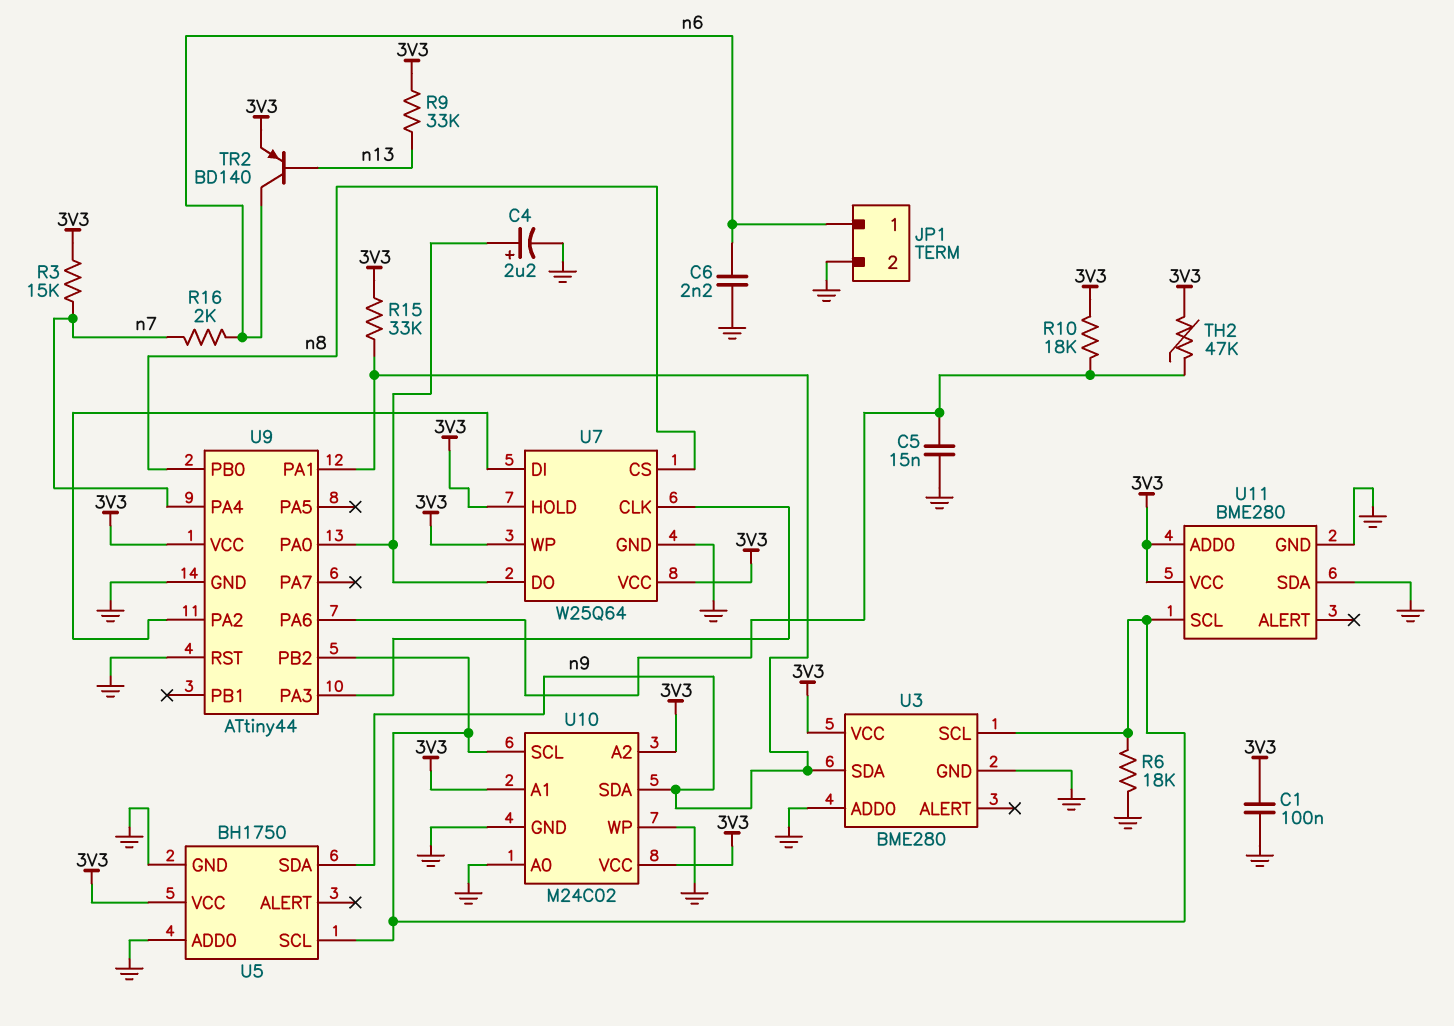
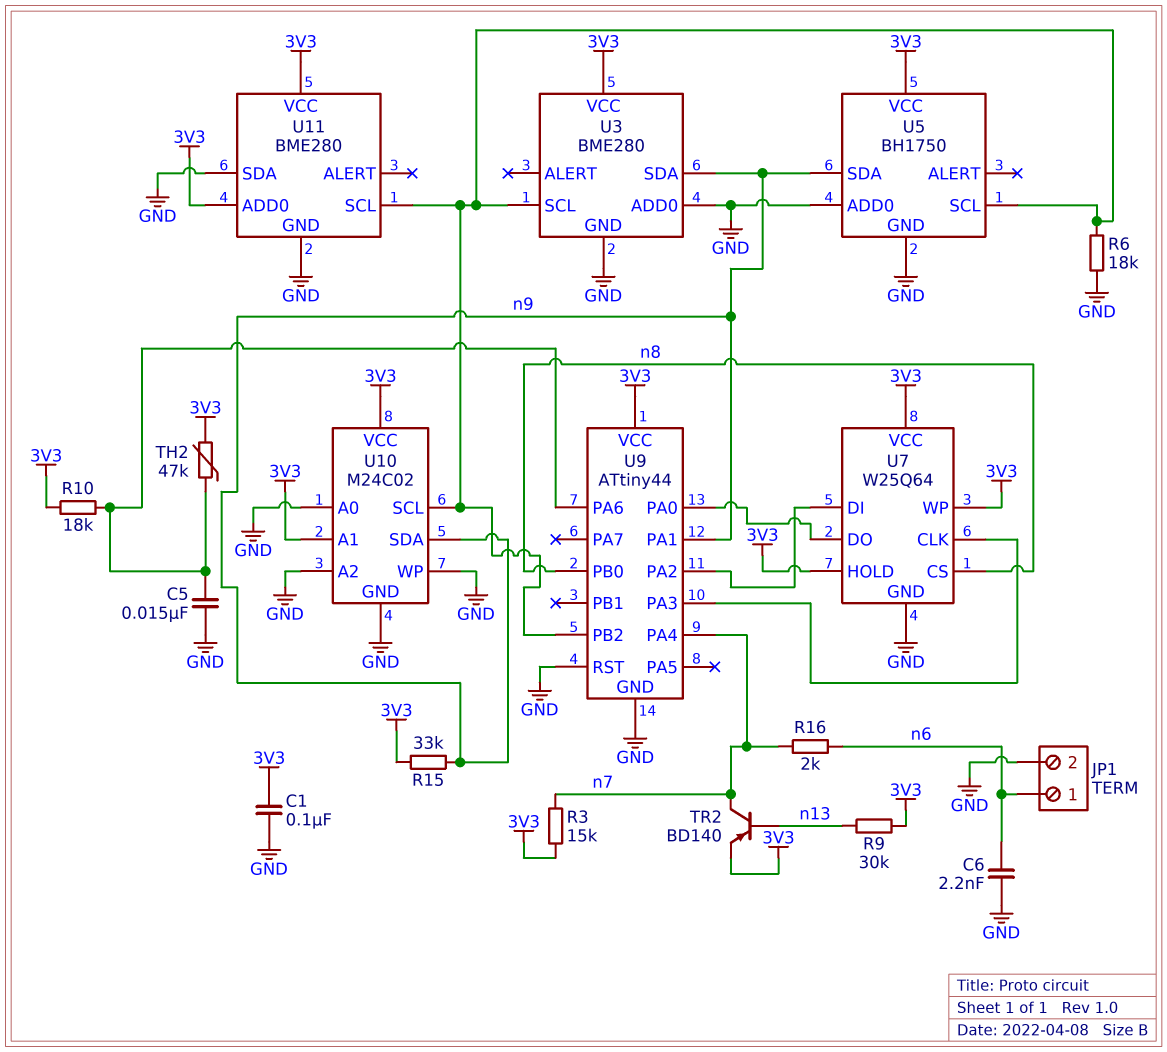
C4: 2.2uF (plus U7/DO, minus GND) -> none
R9: 33k (3V3, n13) -> 30k (3V3, n13)
TR2: PNP BD140 (B n13, C n6, E 3V3) -> PNP BD140 (B n13, C n7, E 3V3)
U10 pin A2: 3V3 -> GND

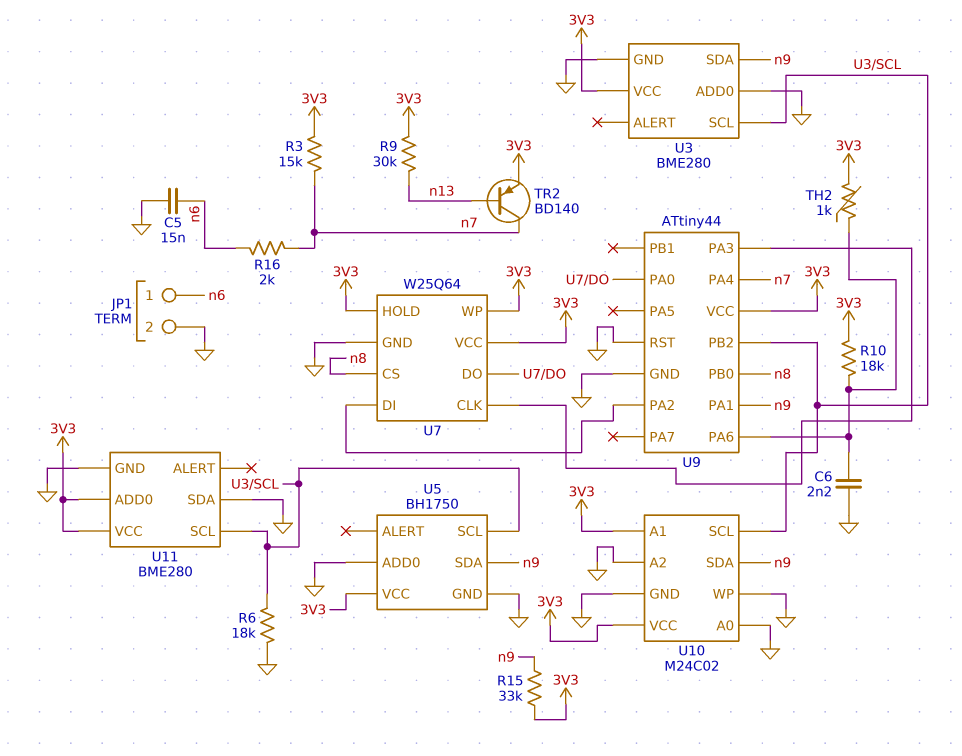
C1: 100nF (3V3, GND) -> none
C5: 15nF (GND, U9/PA6) -> 15nF (GND, n6)
C6: 2.2nF (GND, n6) -> 2.2nF (GND, U9/PA6)
TH2: 47k (3V3, U9/PA6) -> 1k (3V3, U9/PA6)

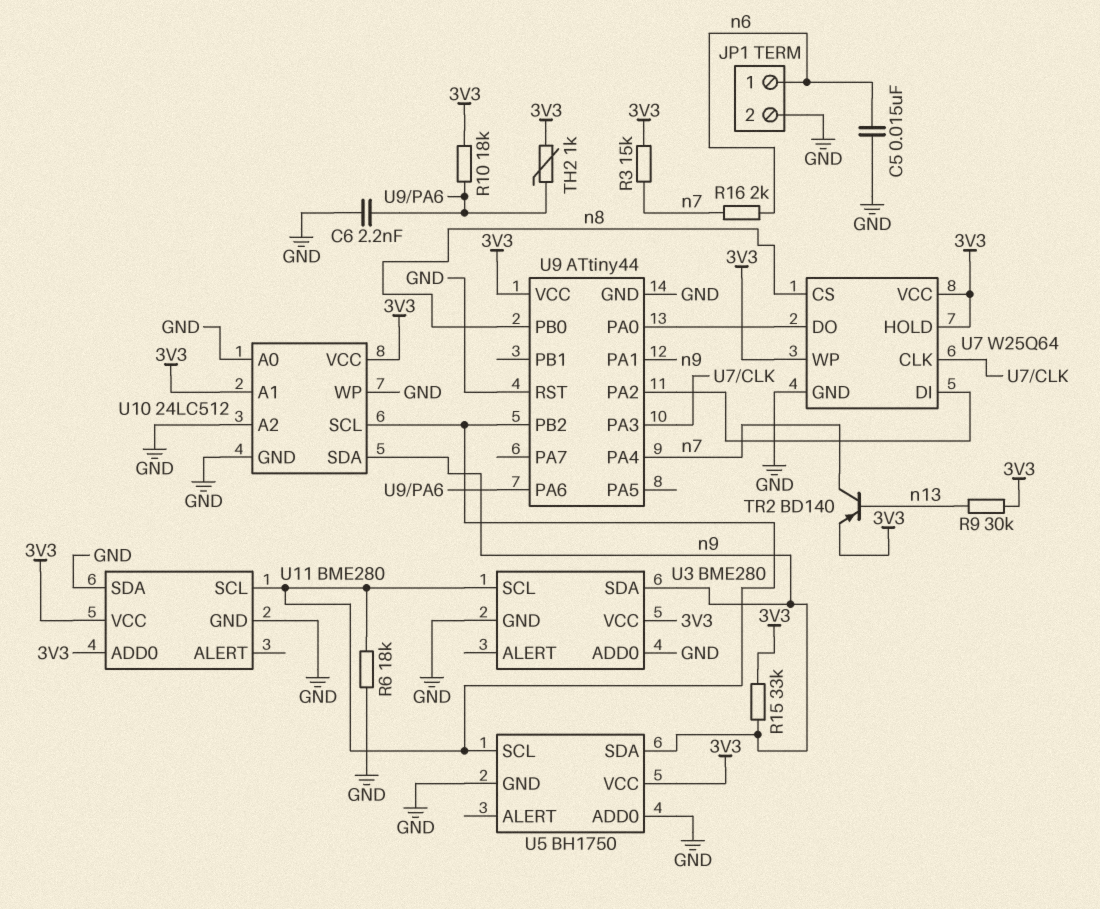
U10: M24C02 -> 24LC512

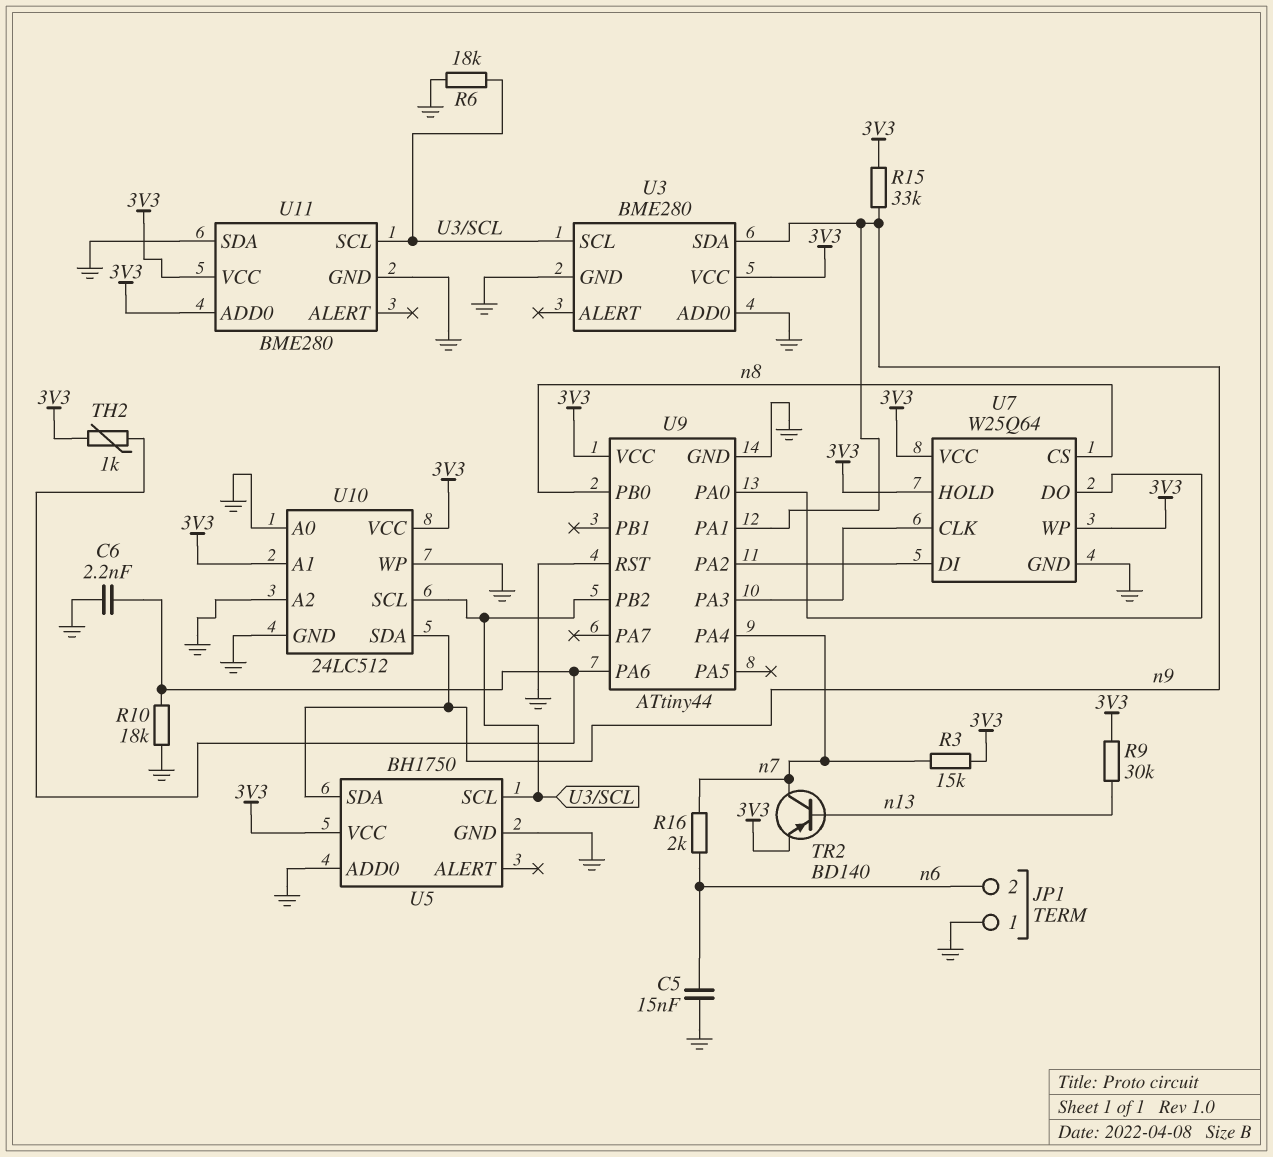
JP1 pin 1: n6 -> GND
JP1 pin 2: GND -> n6
R10: 18k (3V3, U9/PA6) -> 18k (GND, U9/PA6)

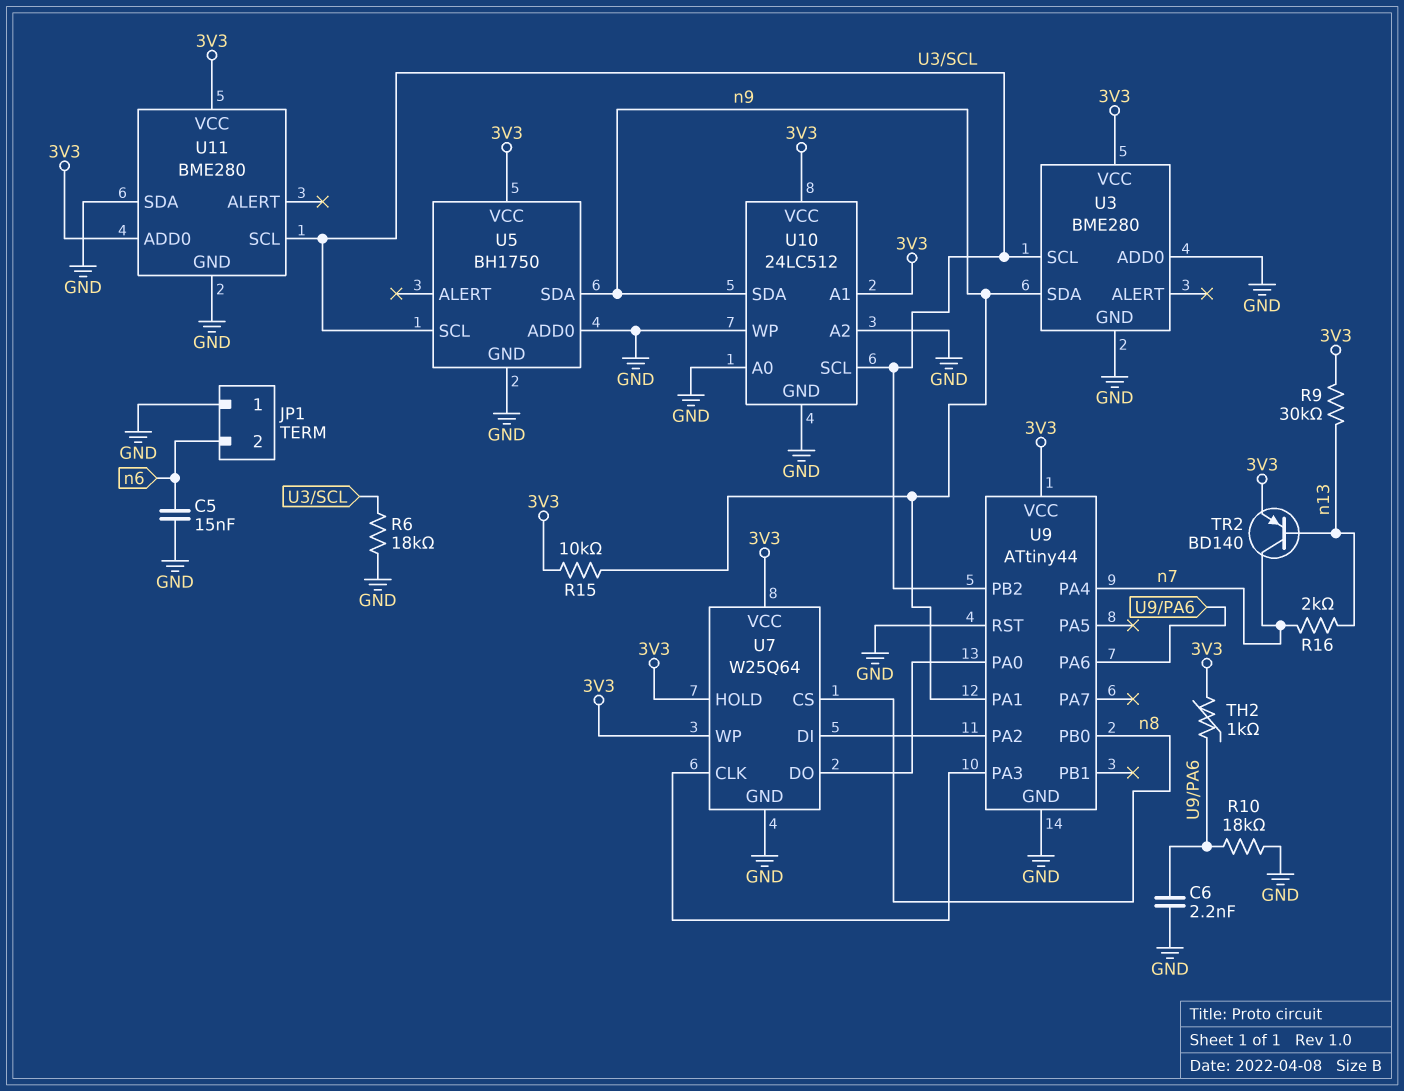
R3: 15k (3V3, n7) -> none
R15: 33k (3V3, n9) -> 10k (3V3, n9)
R16: 2k (n6, n7) -> 2k (n7, n13)

